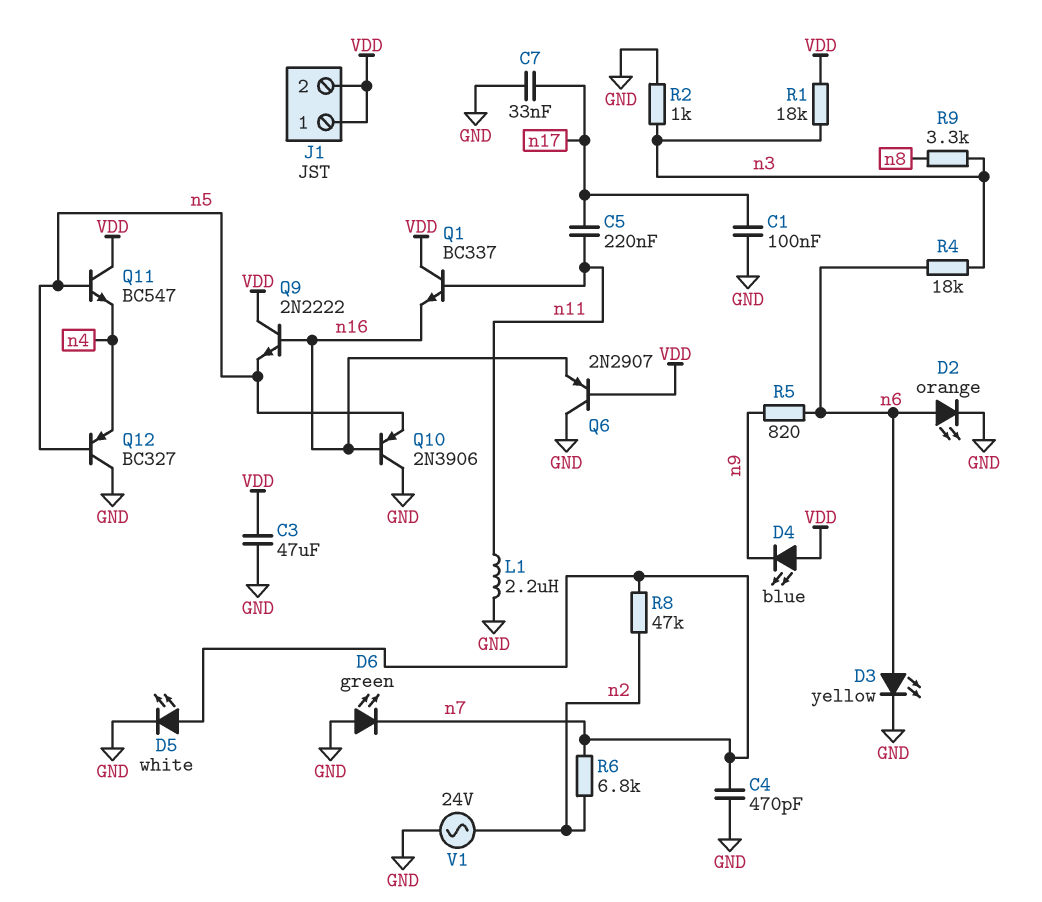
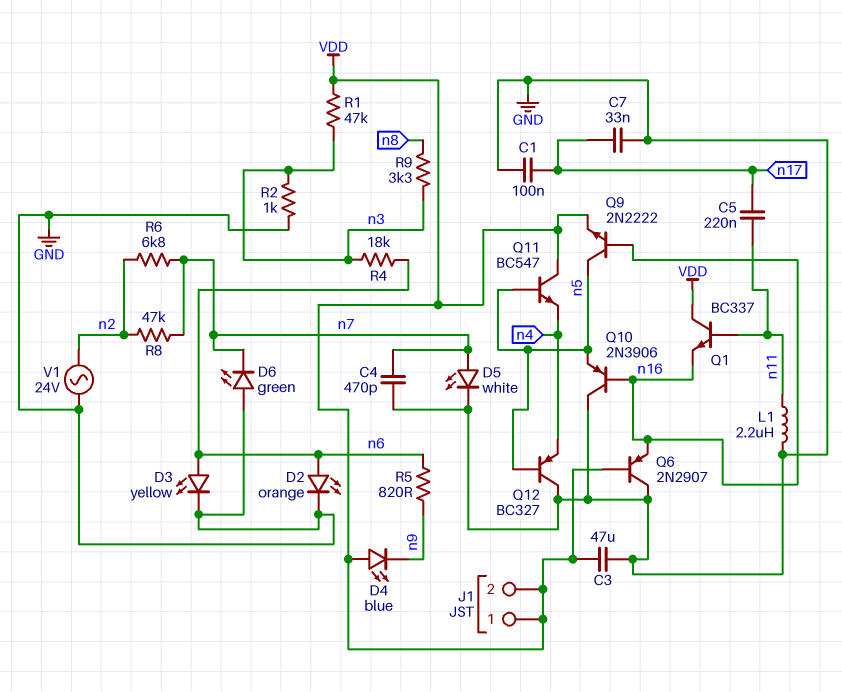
Q9: NPN 2N2222 (B n16, C VDD, E n5) -> NPN 2N2222 (B n16, C n5, E VDD)
R1: 18k (VDD, n3) -> 47k (VDD, n3)

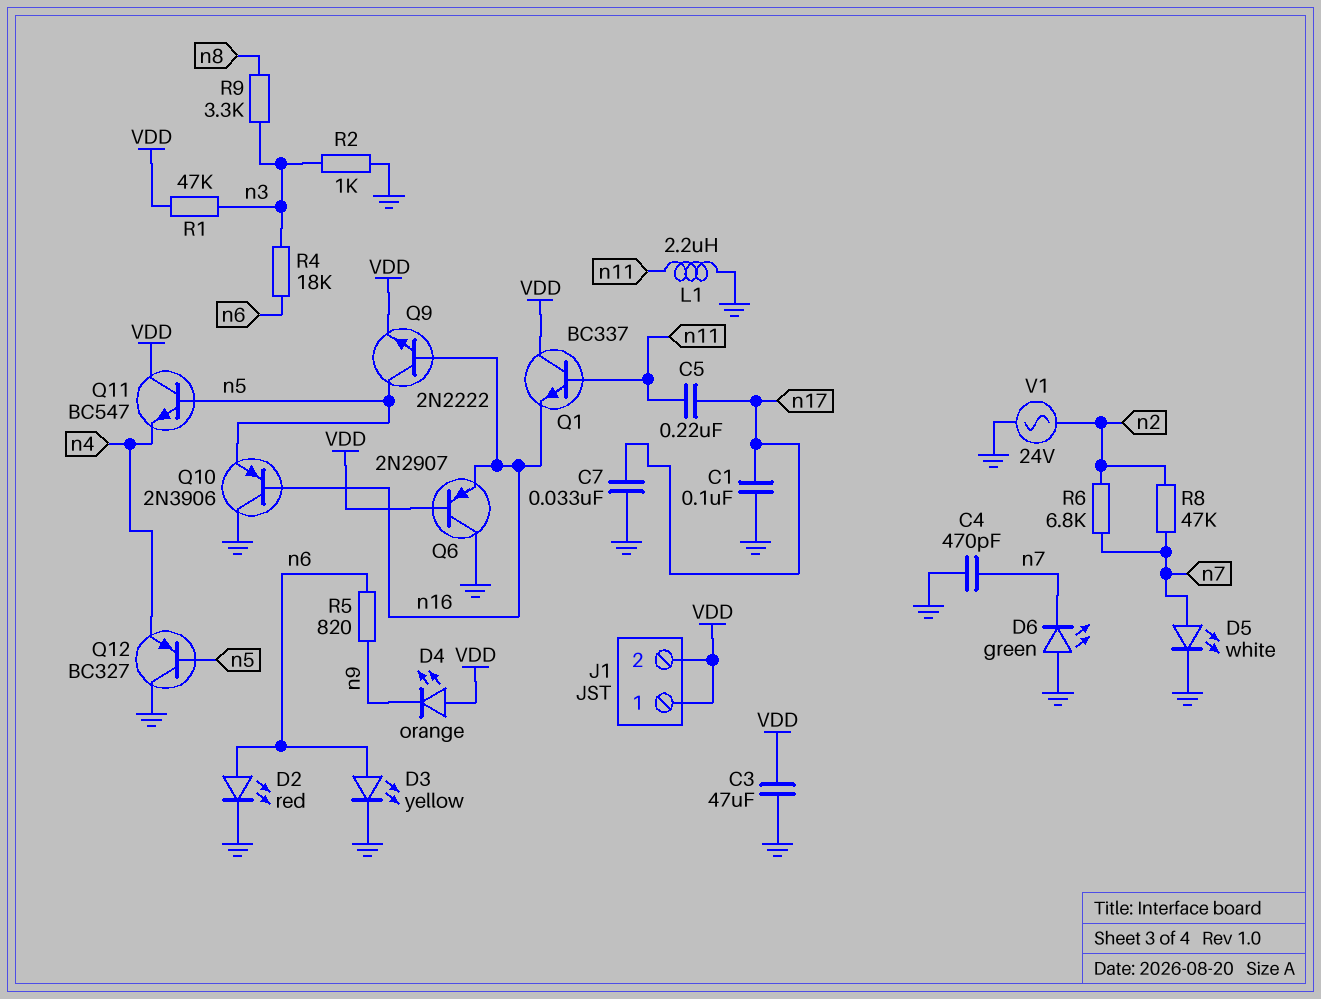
D2: LED orange (A n6, K GND) -> LED red (A n6, K GND)
D4: LED blue (A VDD, K n9) -> LED orange (A VDD, K n9)

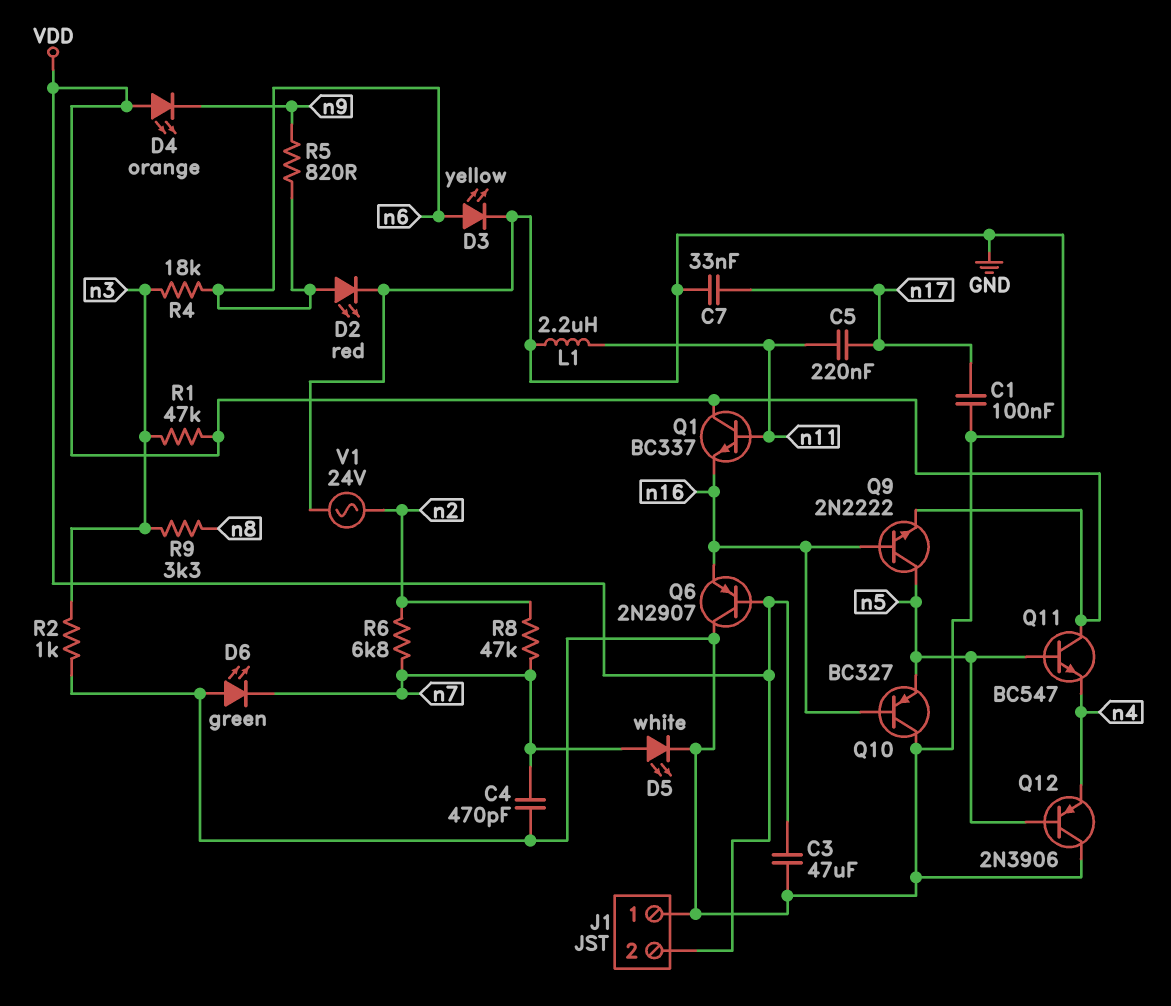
J1 pin 1: VDD -> GND
Q10: PNP 2N3906 (B n16, C GND, E n5) -> PNP BC327 (B n16, C GND, E n5)
Q12: PNP BC327 (B n5, C GND, E n4) -> PNP 2N3906 (B n5, C GND, E n4)

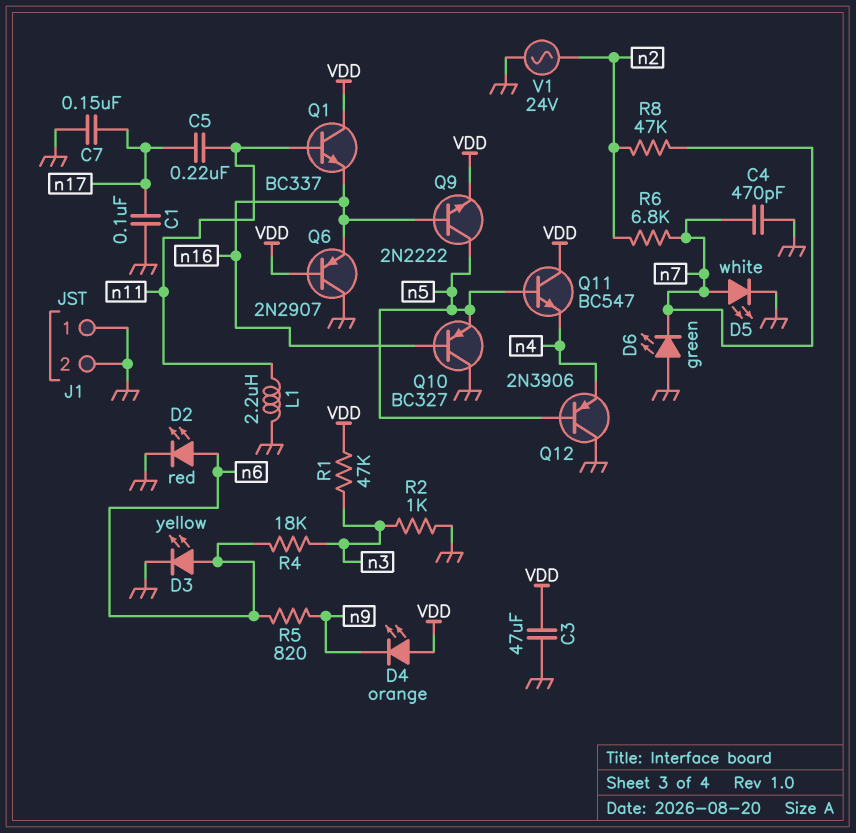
C7: 33nF (GND, n17) -> 150nF (GND, n17)
J1 pin 2: VDD -> GND
R9: 3.3k (n3, n8) -> none

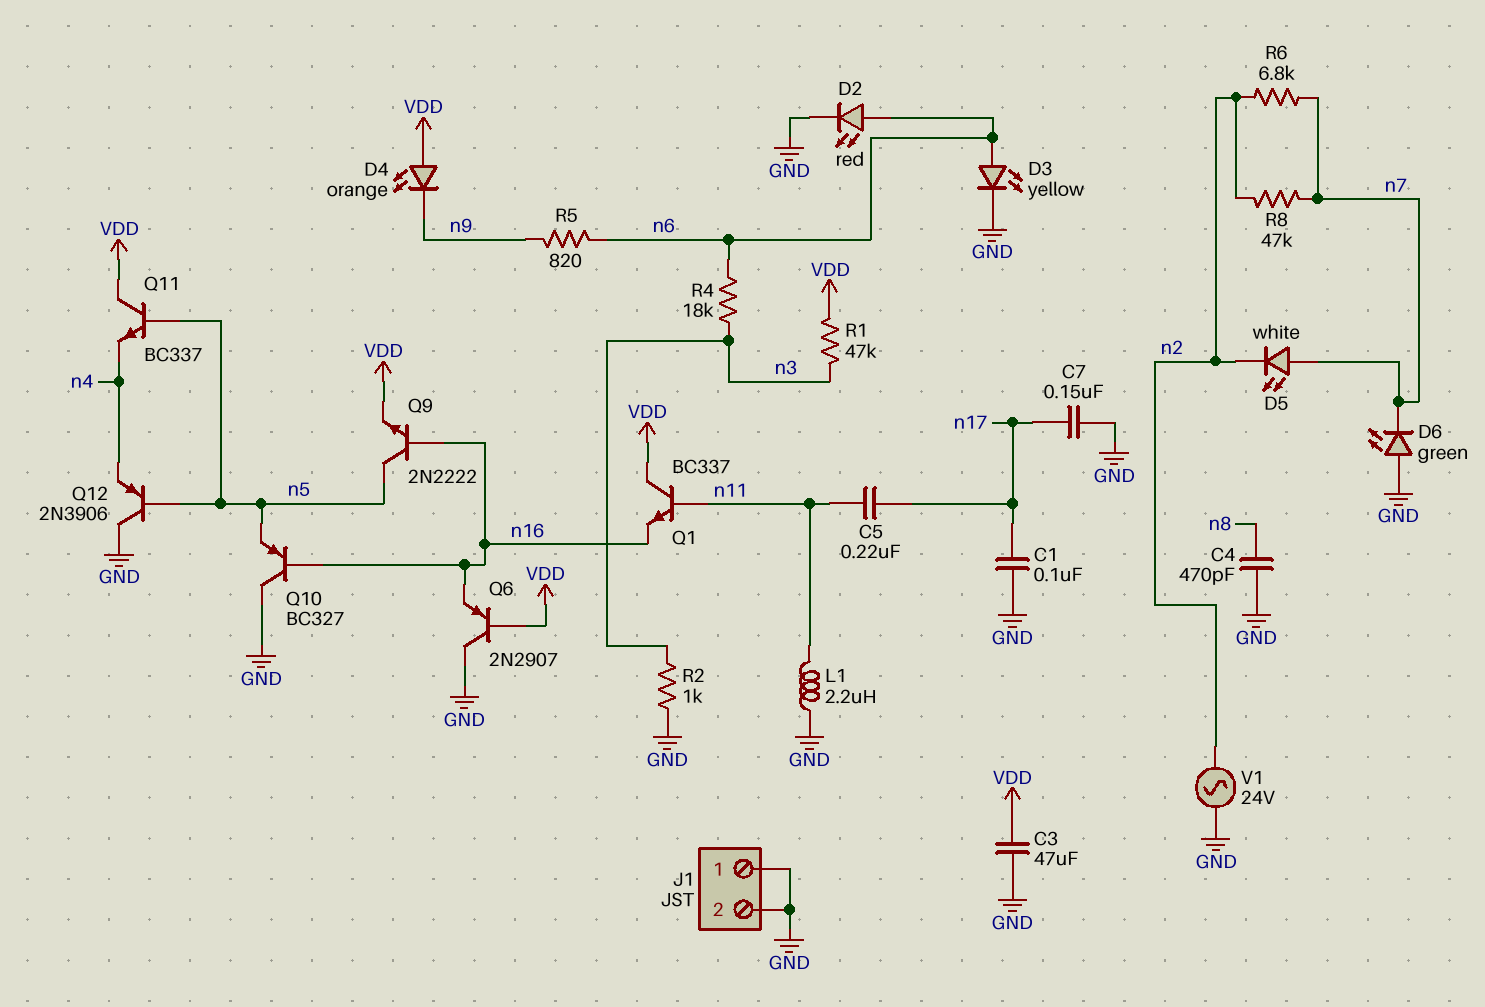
C4: 470pF (GND, n7) -> 470pF (GND, n8)
D5: LED white (A n7, K GND) -> LED white (A n7, K n2)
Q11: NPN BC547 (B n5, C VDD, E n4) -> NPN BC337 (B n5, C VDD, E n4)

